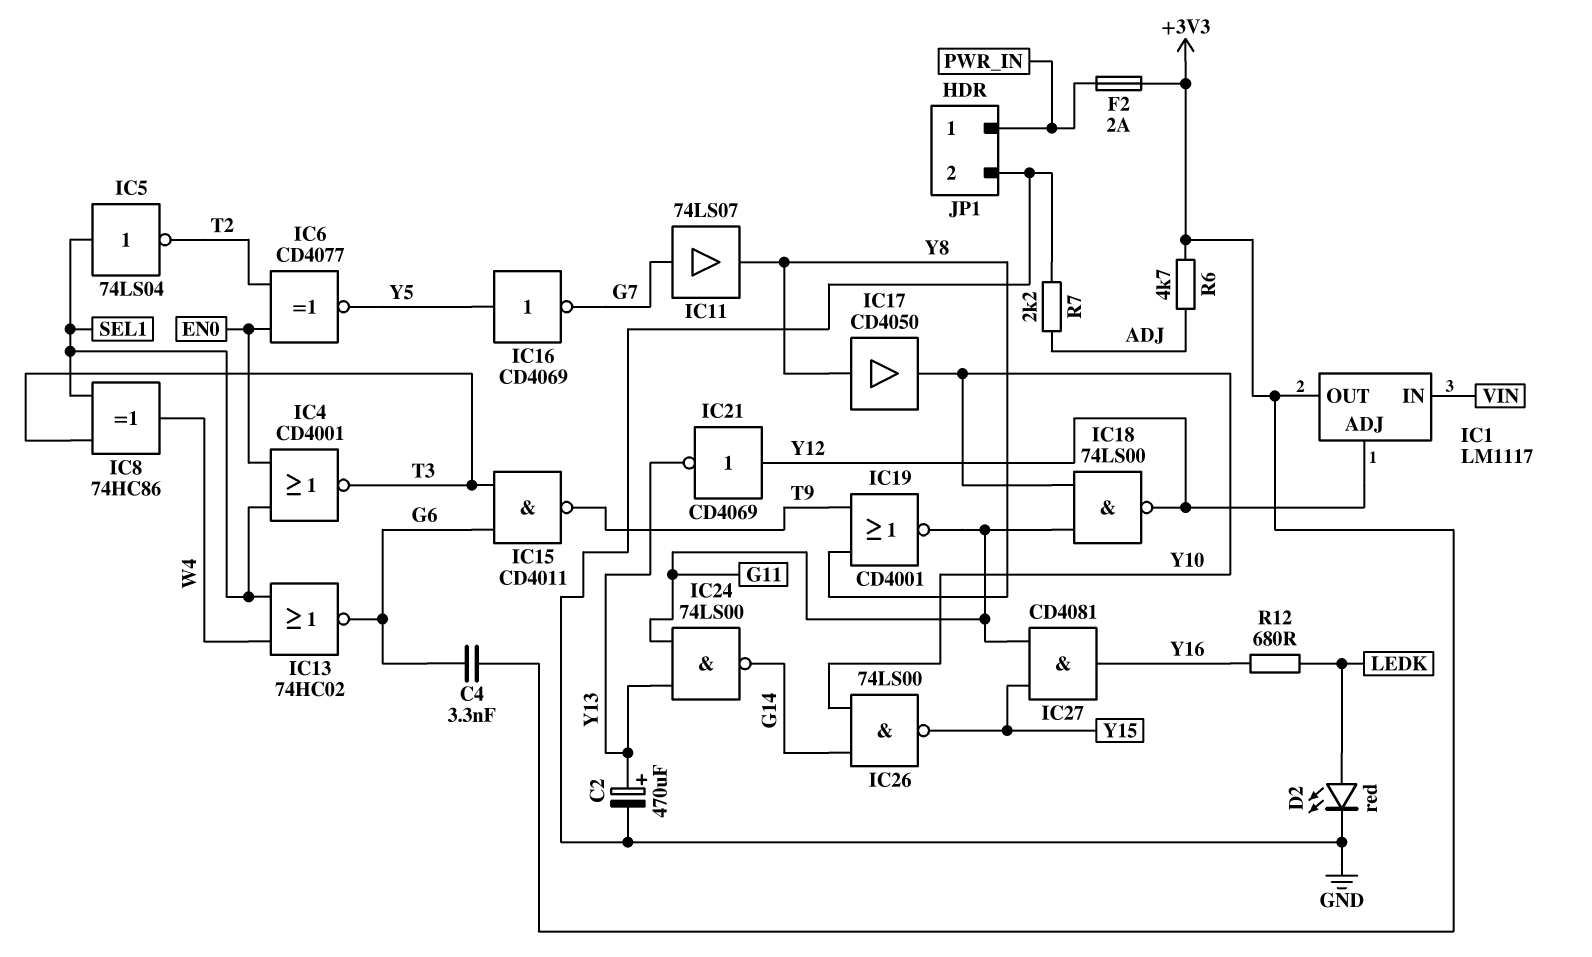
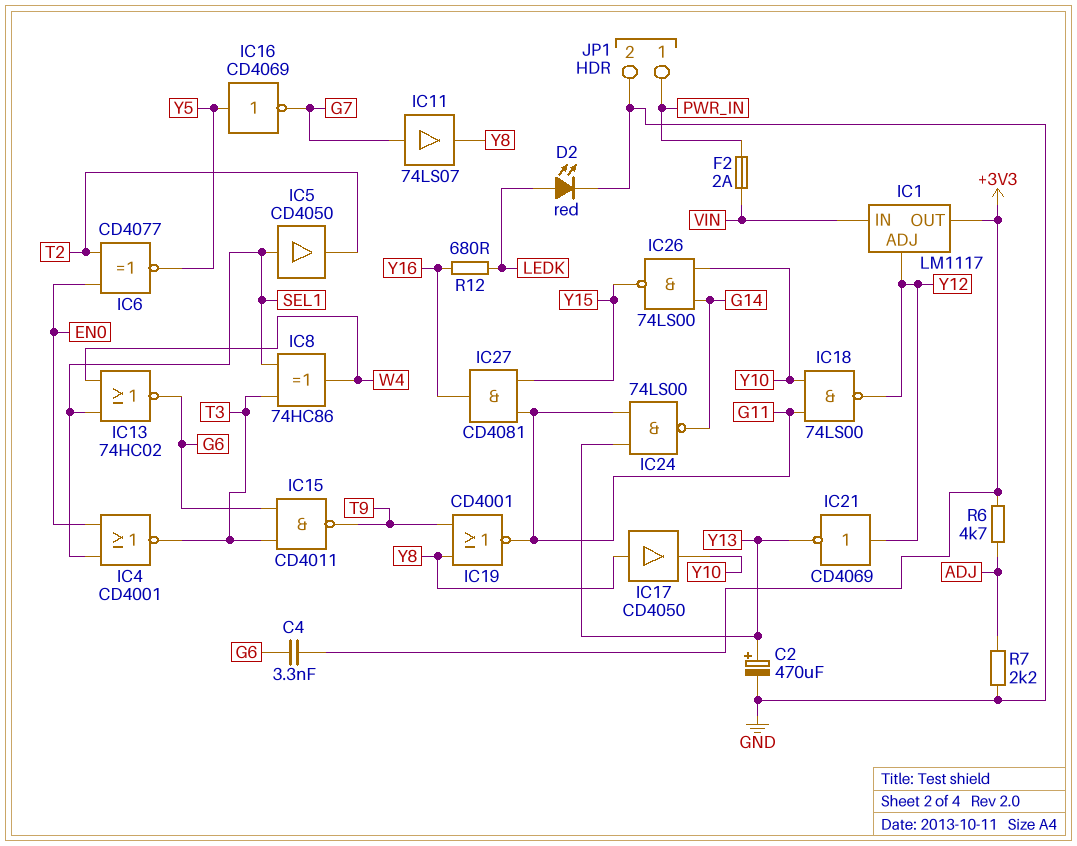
F2: 2A (+3V3, PWR_IN) -> 2A (PWR_IN, VIN)
IC5: NOT 74LS04 (in SEL1, out T2) -> buffer CD4050 (in SEL1, out T2)

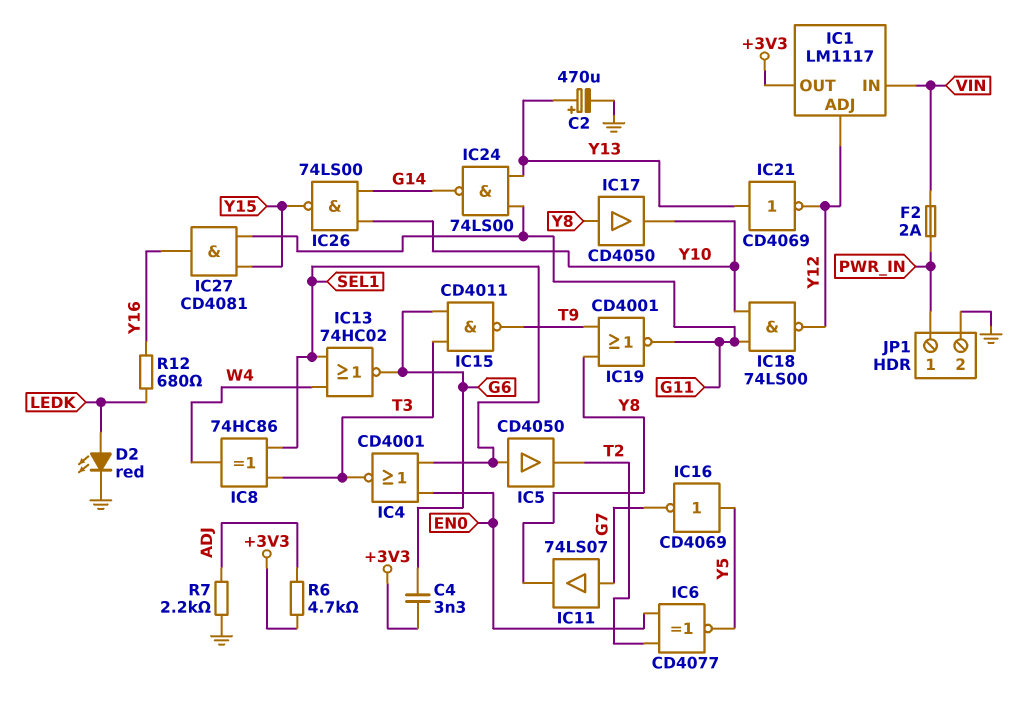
IC21: NOT CD4069 (in Y12, out Y13) -> NOT CD4069 (in Y13, out Y12)

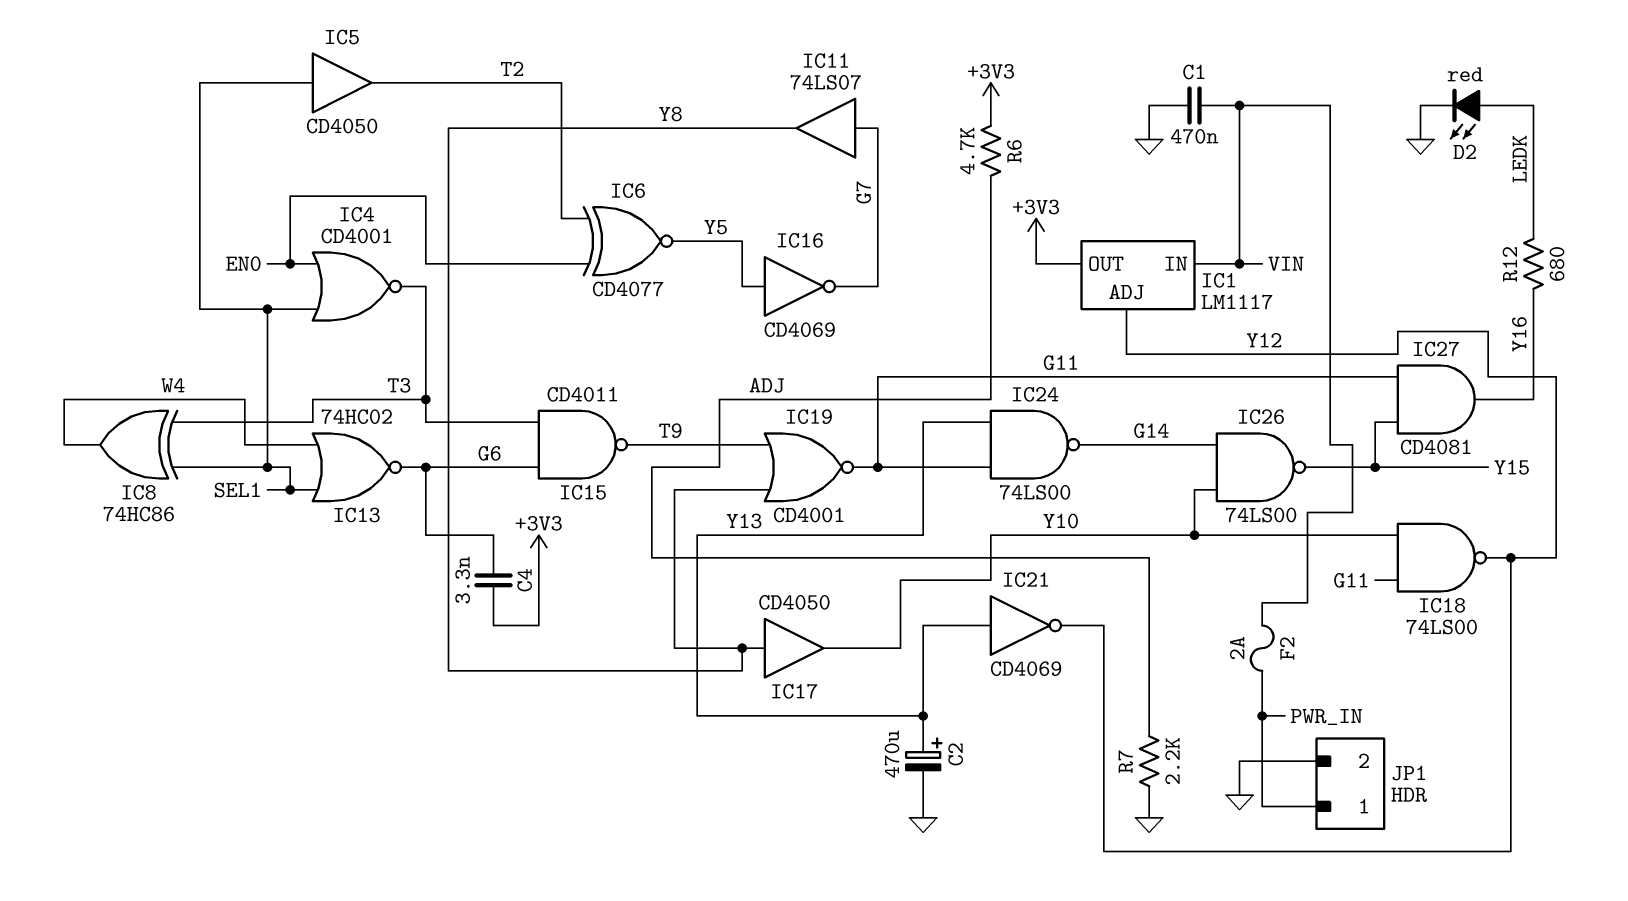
C1: none -> 470nF (GND, VIN)

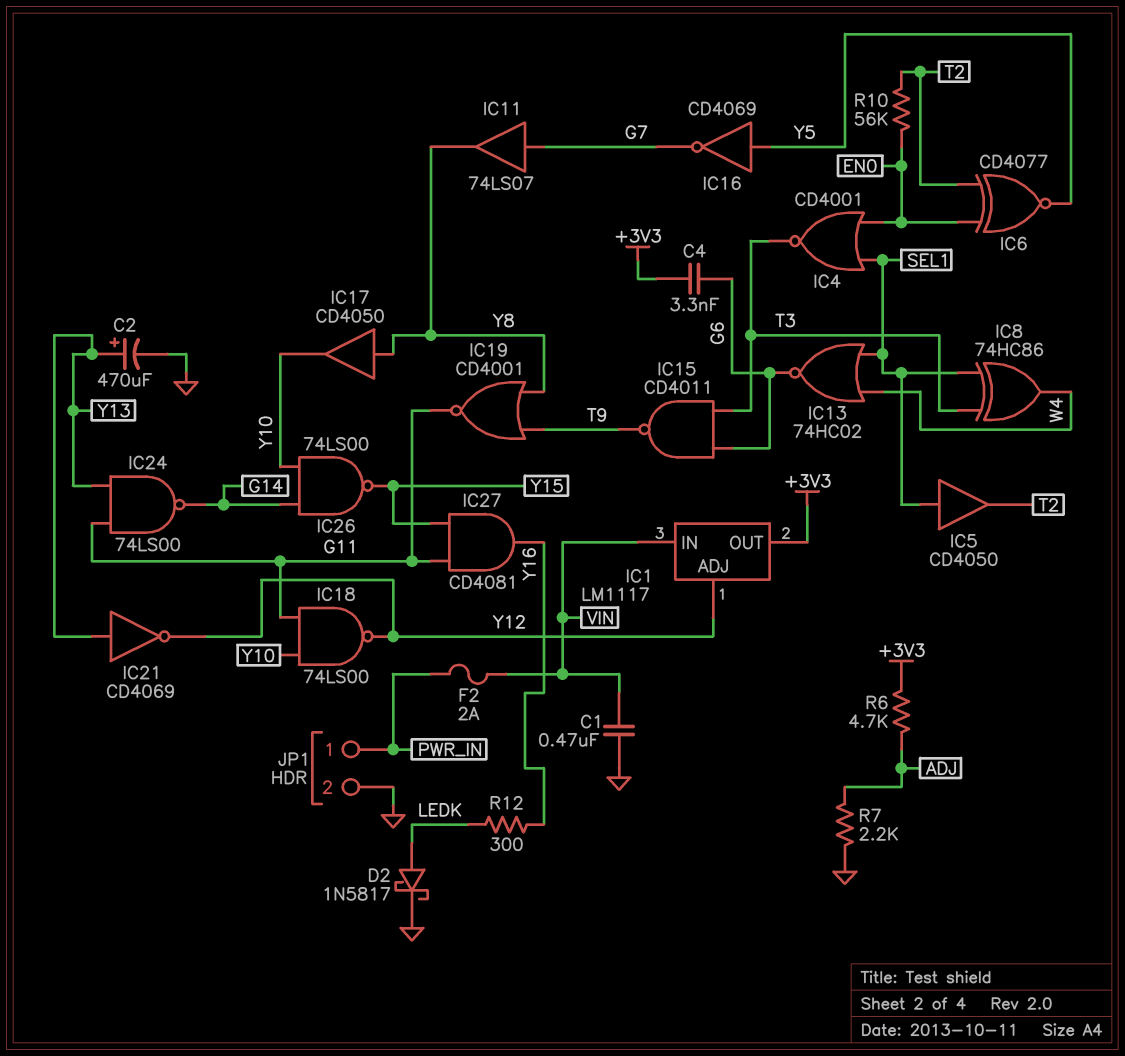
D2: LED red (A LEDK, K GND) -> schottky 1N5817 (A LEDK, K GND)
R10: none -> 56k (EN0, T2)
R12: 680 (LEDK, Y16) -> 300 (LEDK, Y16)

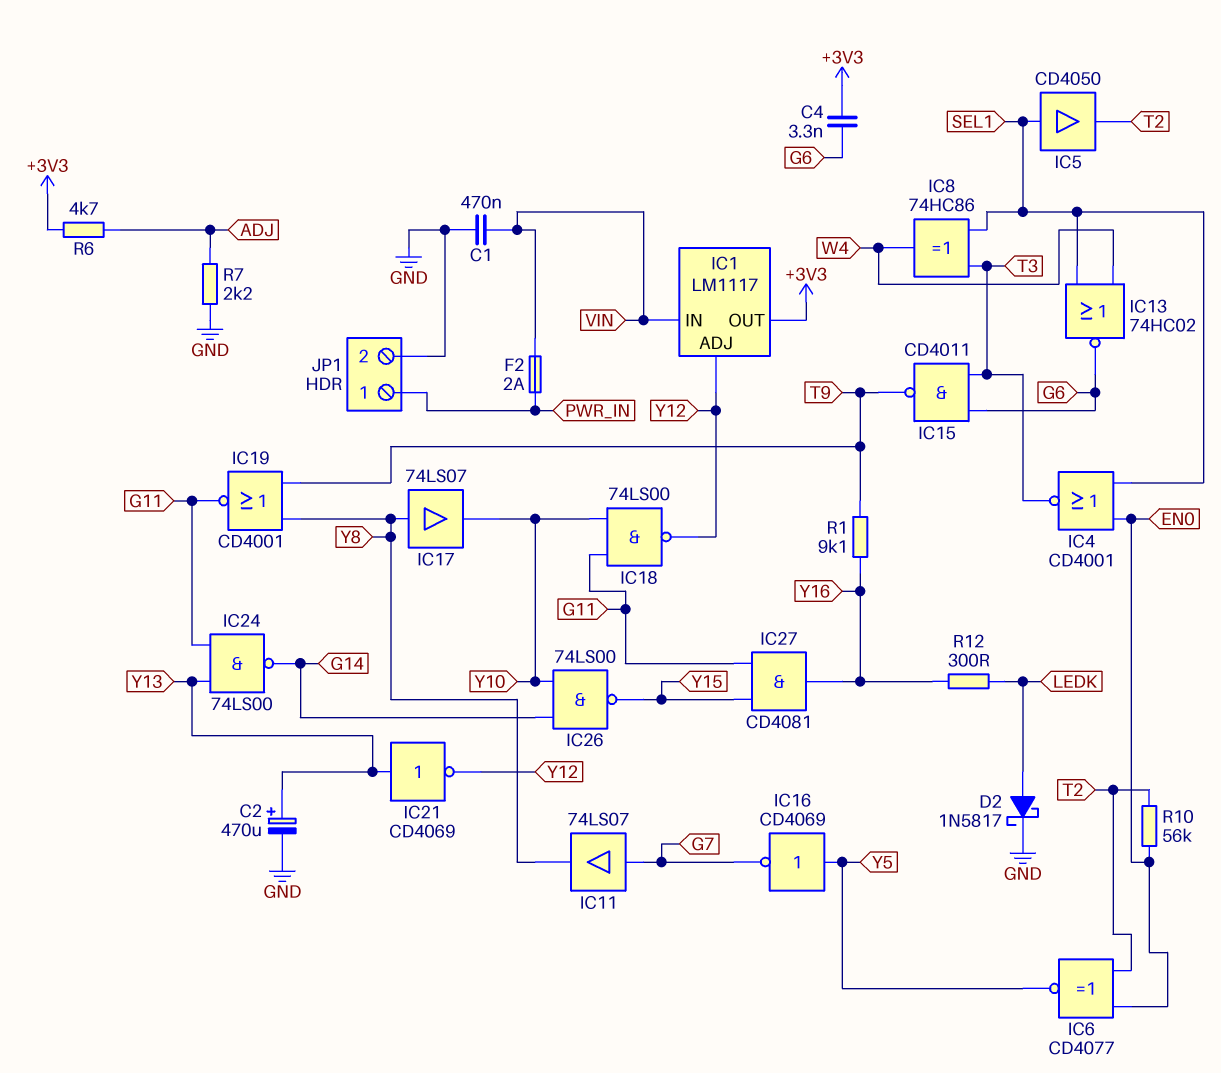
IC17: buffer CD4050 (in Y8, out Y10) -> buffer 74LS07 (in Y8, out Y10)
R1: none -> 9.1k (T9, Y16)

